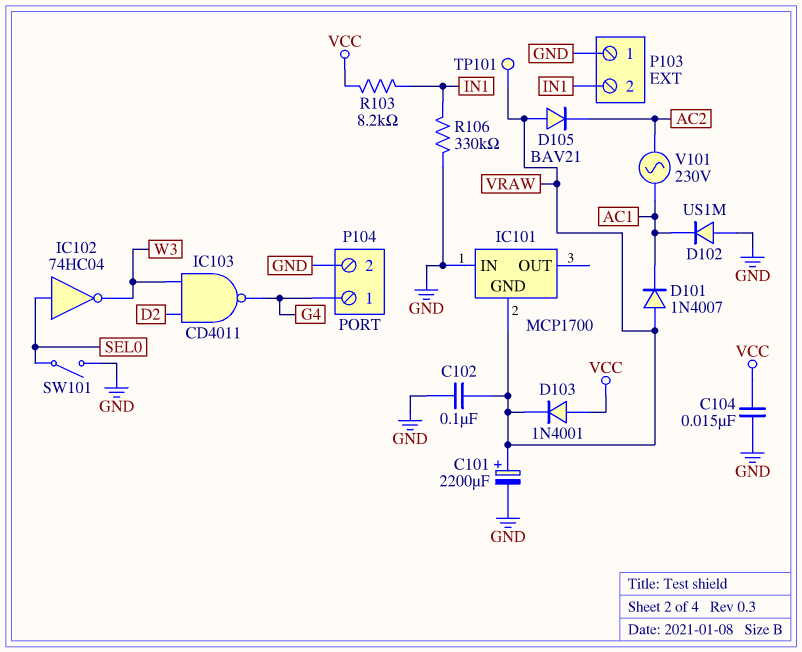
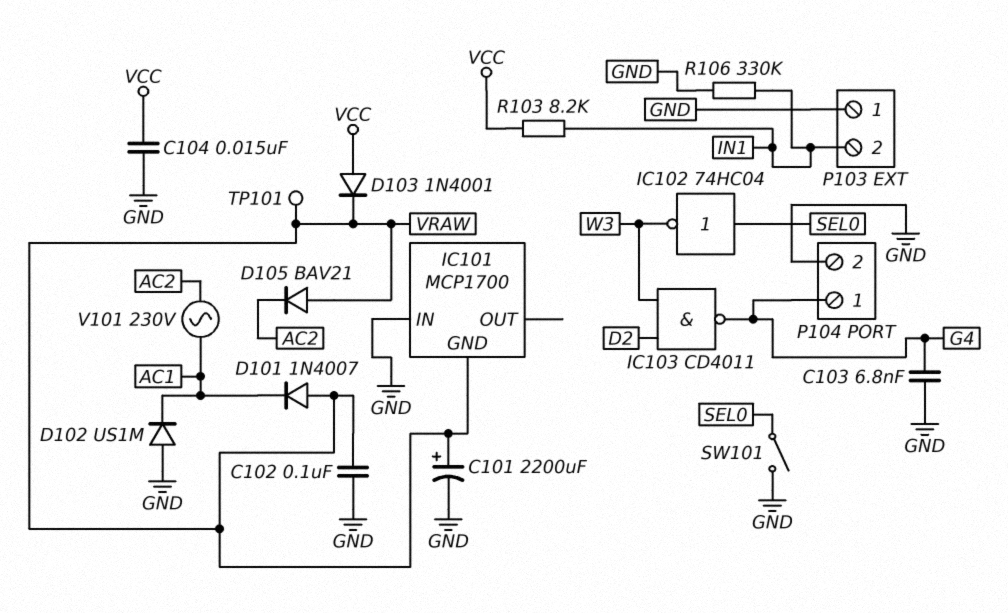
C103: none -> 6.8nF (G4, GND)

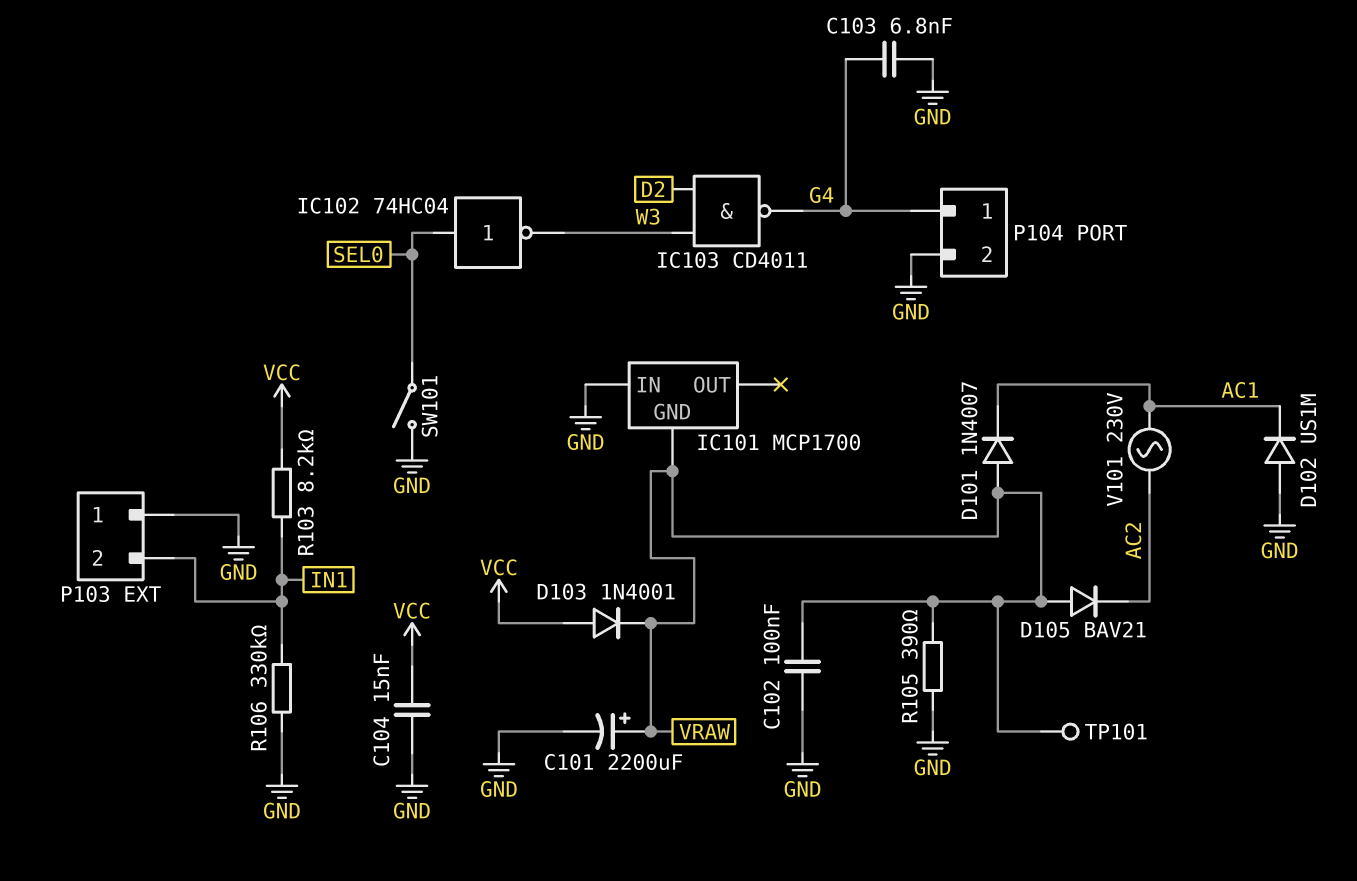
R105: none -> 390 (GND, VRAW)

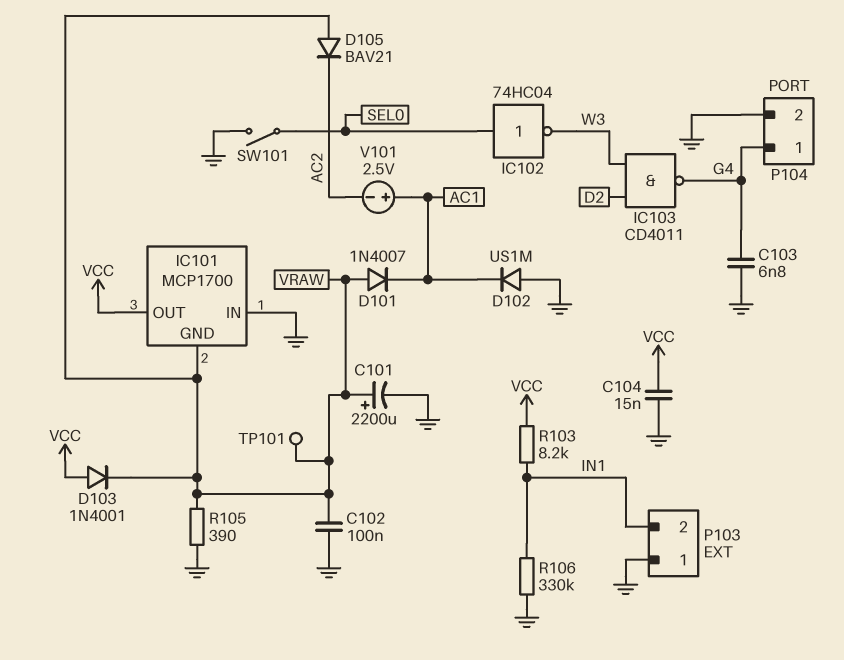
IC101 pin OUT: none -> VCC
V101: AC 230V (AC1, AC2) -> 2.5V (plus AC1, minus AC2)

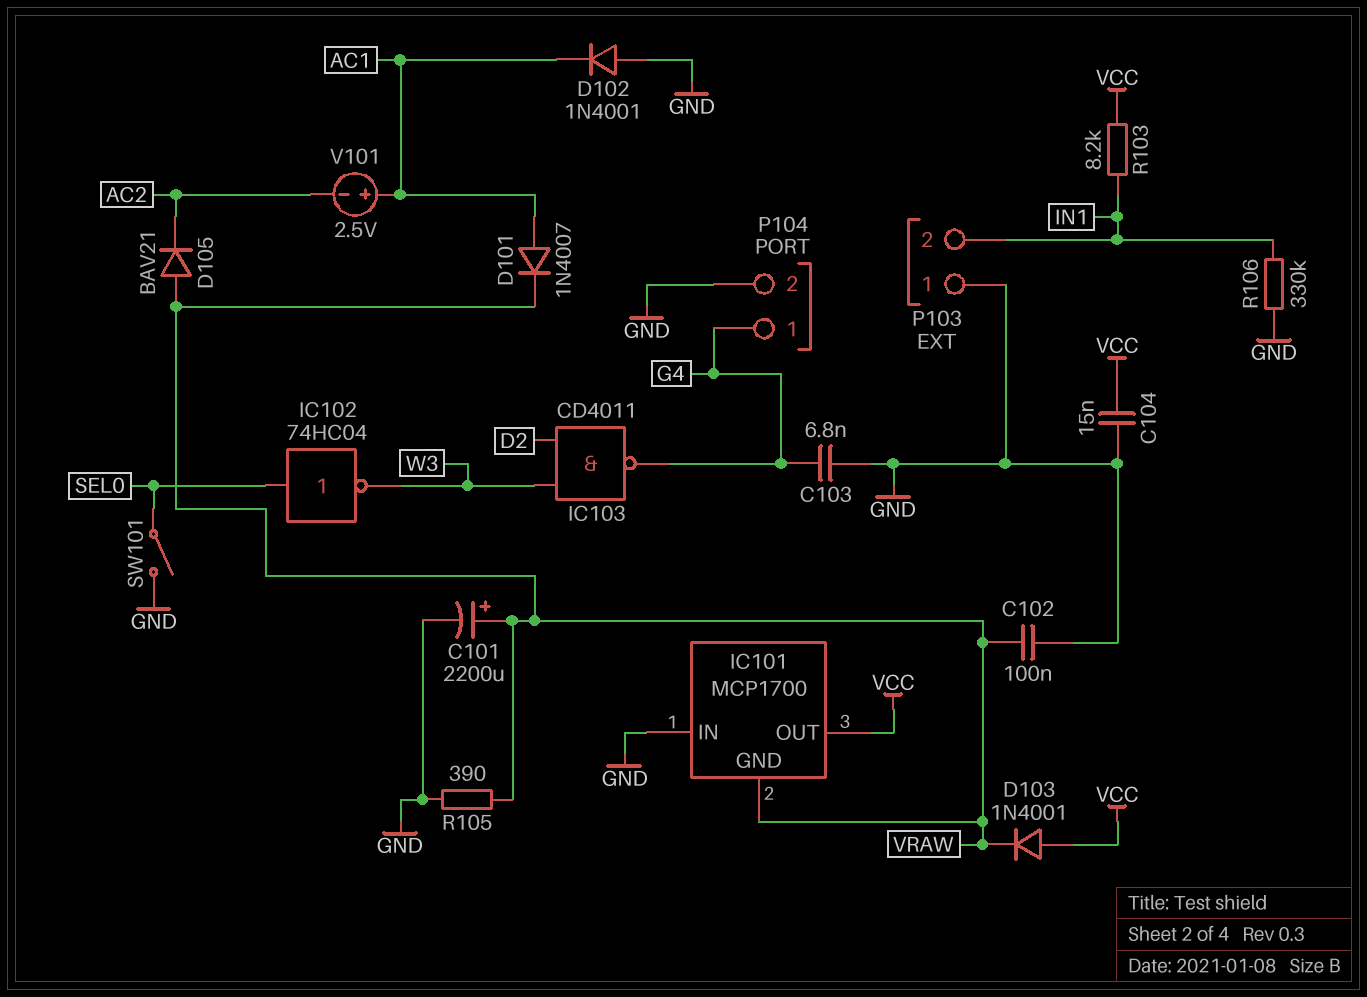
D101: diode 1N4007 (A VRAW, K AC1) -> diode 1N4007 (A AC1, K VRAW)
D102: diode US1M (A GND, K AC1) -> diode 1N4001 (A GND, K AC1)
TP101: test point (VRAW) -> none

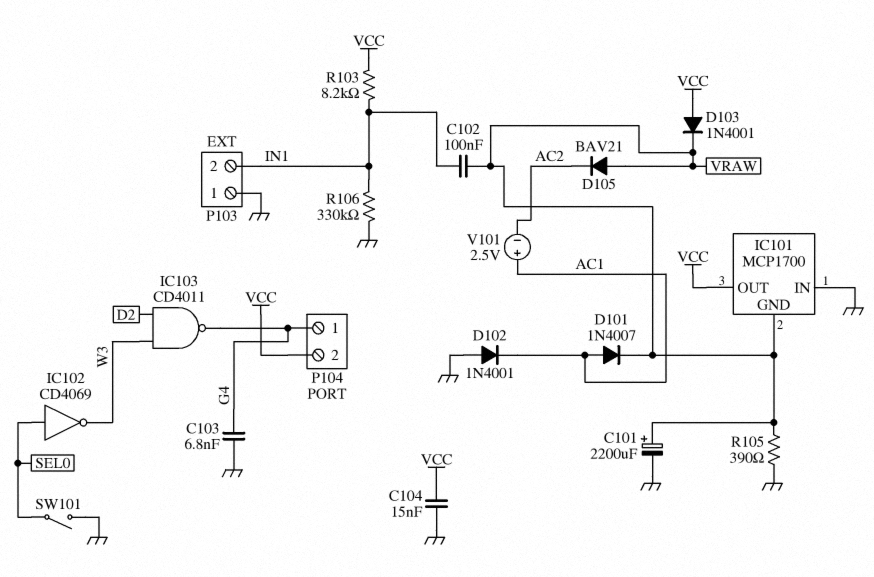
C102: 100nF (GND, VRAW) -> 100nF (IN1, VRAW)
IC102: NOT 74HC04 (in SEL0, out W3) -> NOT CD4069 (in SEL0, out W3)
P104 pin 2: GND -> VCC

